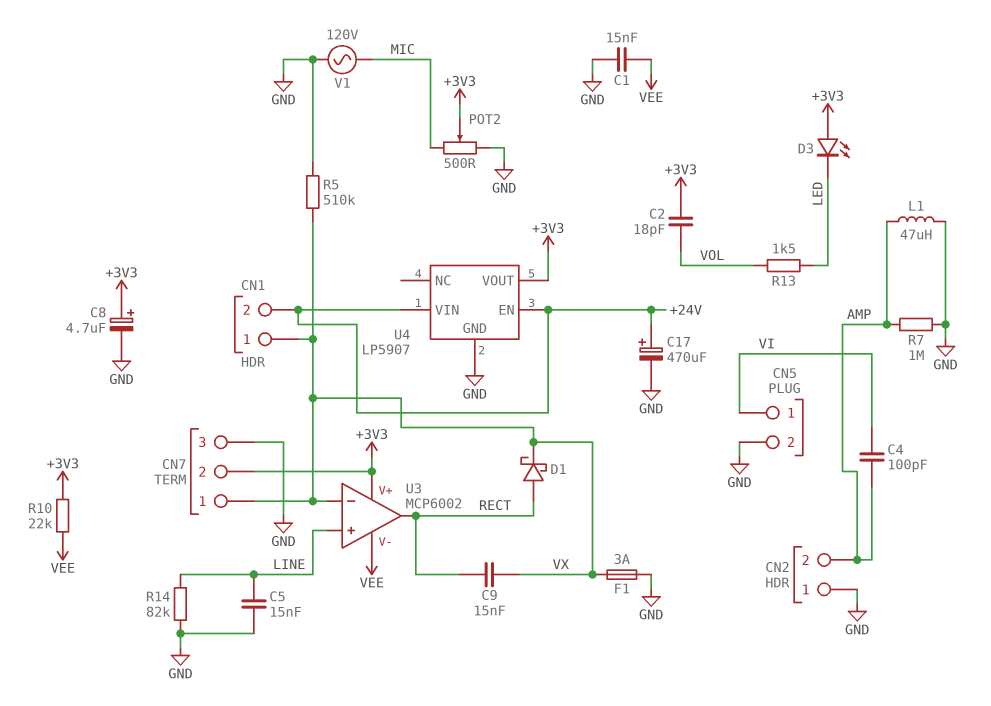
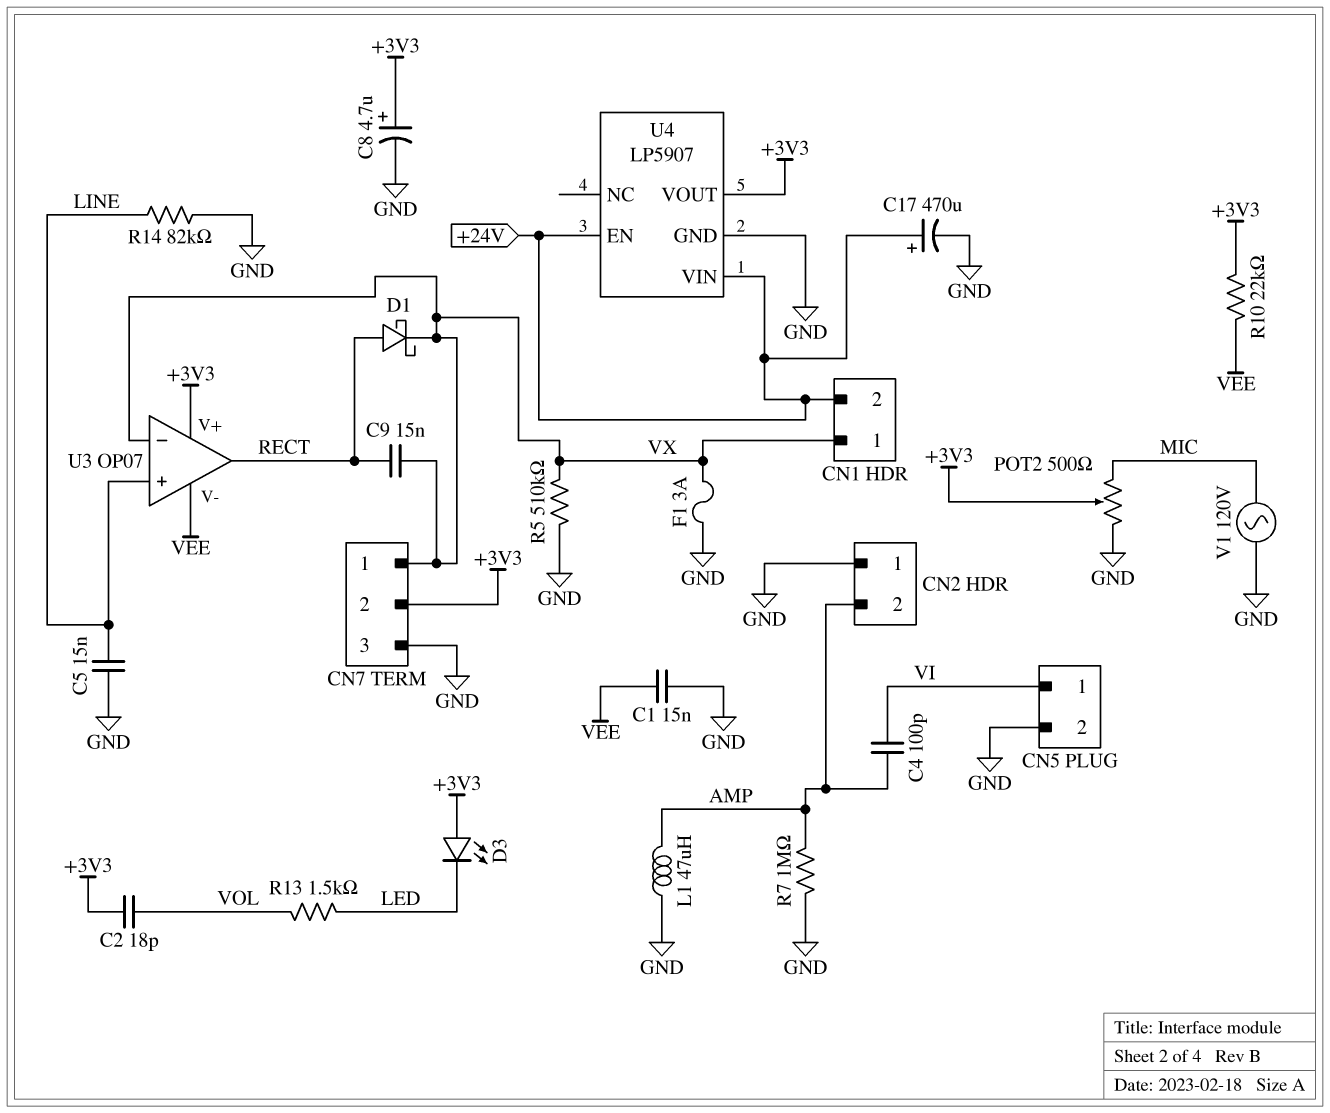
U3: MCP6002 -> OP07

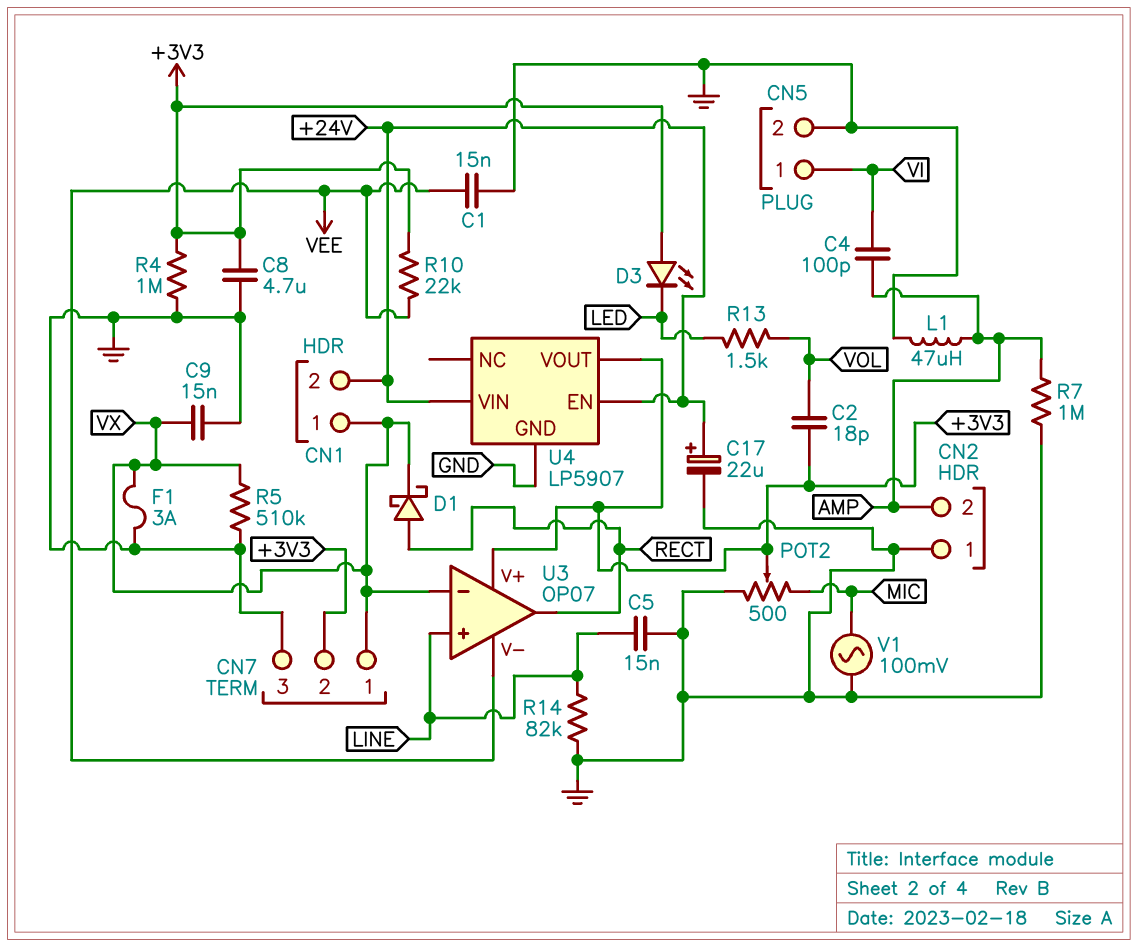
C8: 4.7uF (plus +3V3, minus GND) -> 4.7uF (+3V3, GND)
C9: 15nF (RECT, VX) -> 15nF (GND, VX)
C17: 470uF (plus +24V, minus GND) -> 22uF (plus +24V, minus GND)
R4: none -> 1M (+3V3, GND)
V1: AC 120V (GND, MIC) -> AC 100mV (GND, MIC)

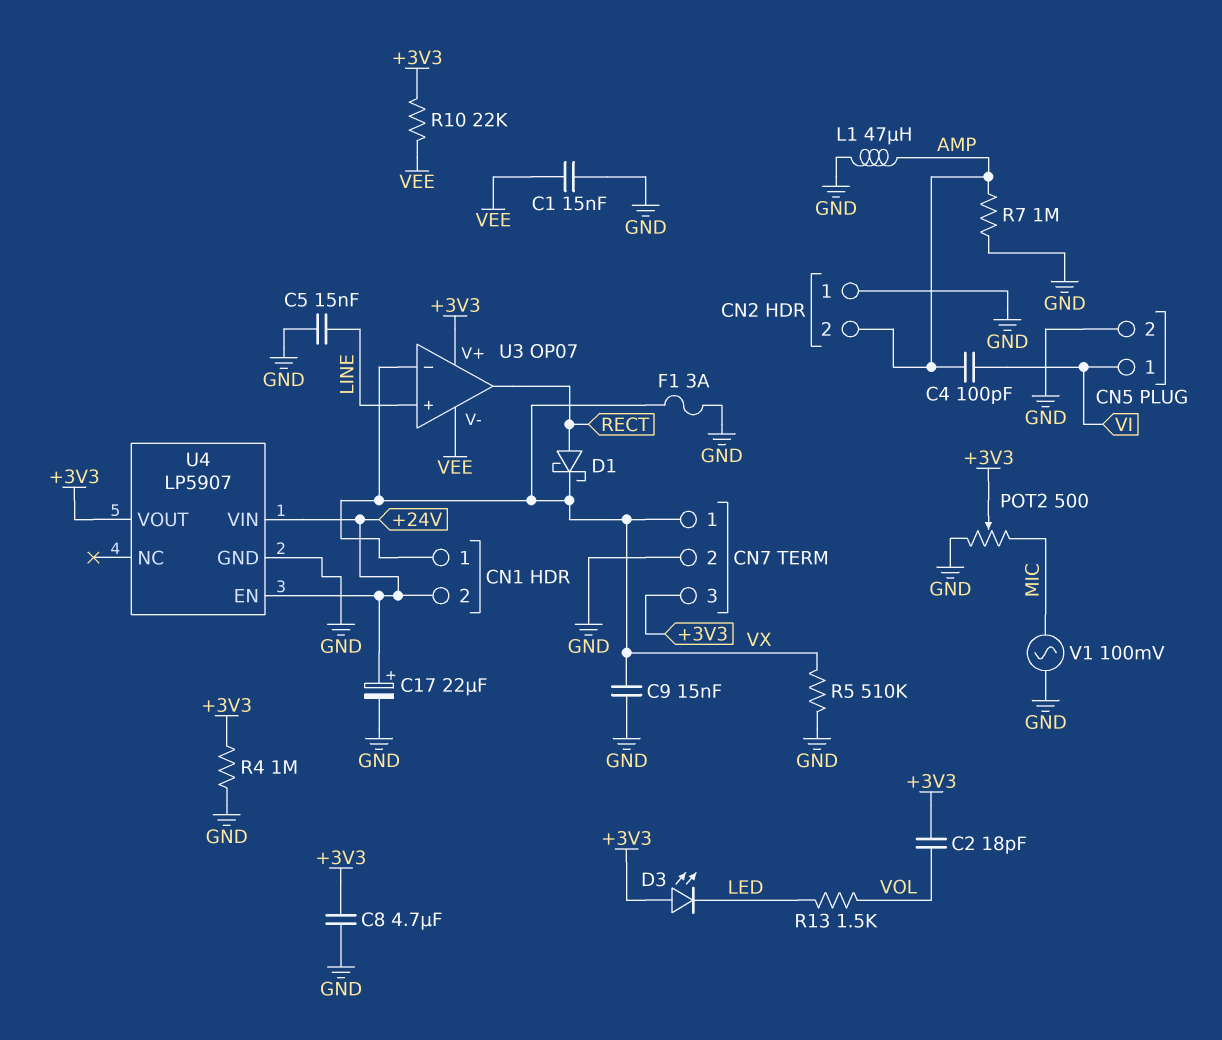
CN7 pin 2: +3V3 -> GND
CN7 pin 3: GND -> +3V3
R14: 82k (GND, LINE) -> none

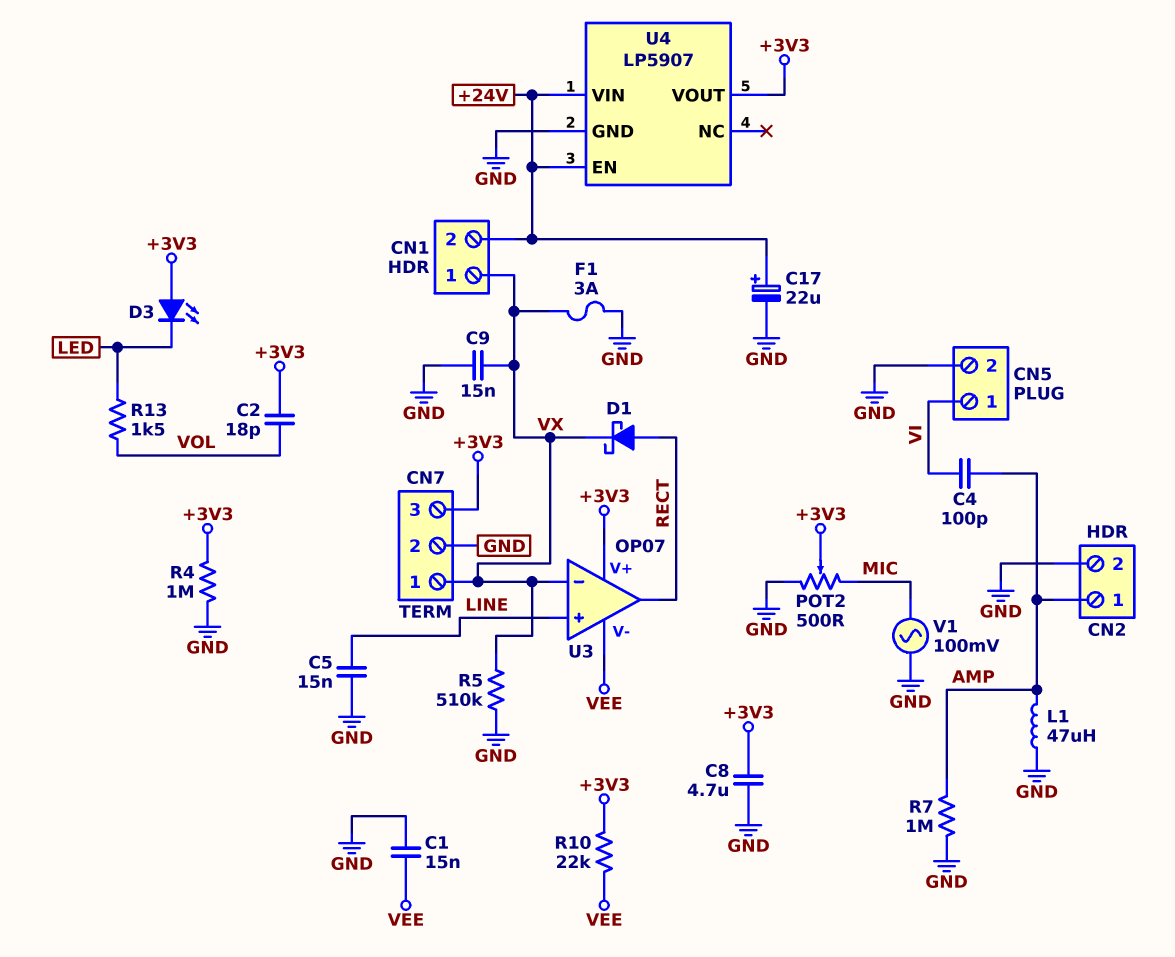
CN2 pin 1: GND -> AMP
CN2 pin 2: AMP -> GND

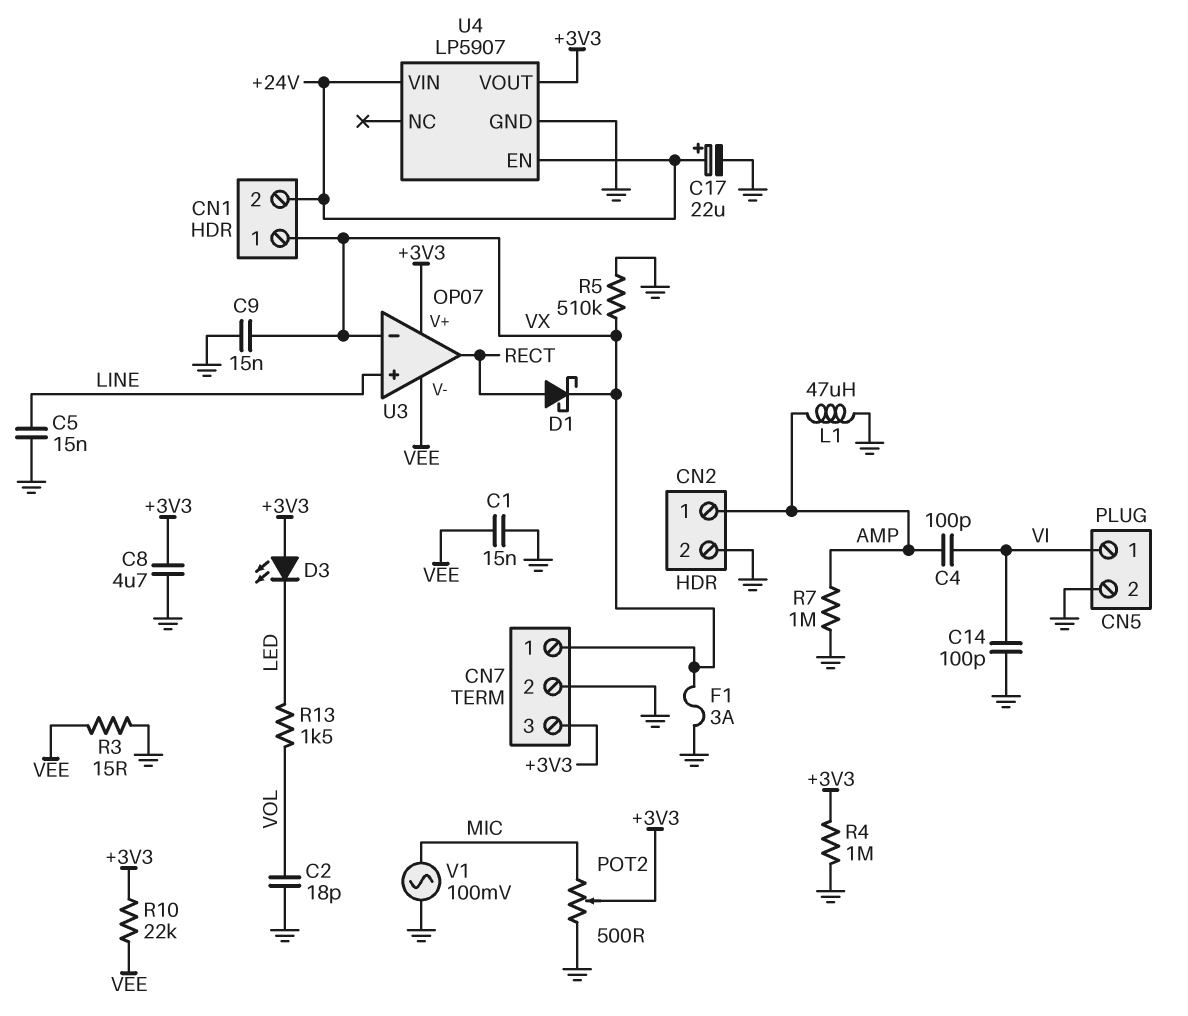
C2: 18pF (+3V3, VOL) -> 18pF (GND, VOL)
C14: none -> 100pF (GND, VI)
R3: none -> 15 (GND, VEE)

